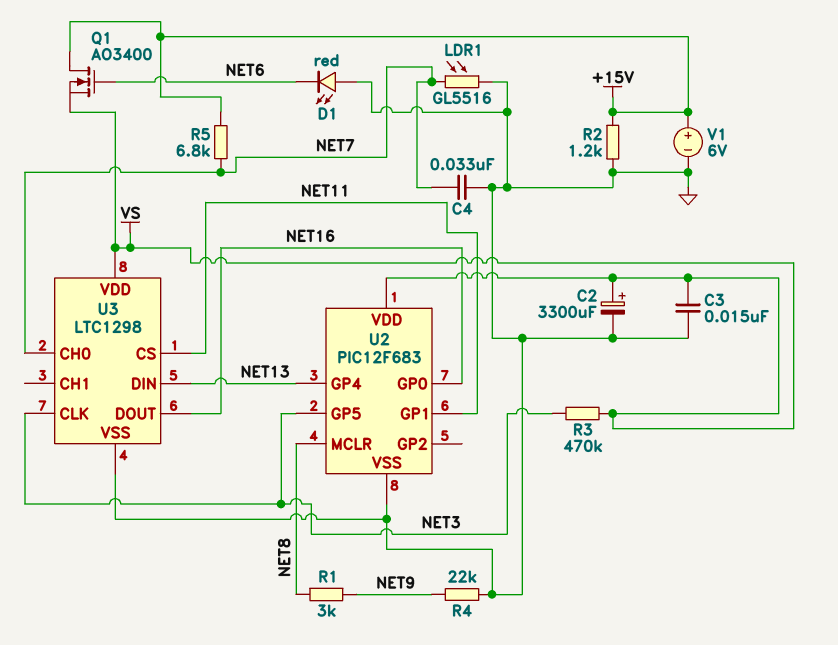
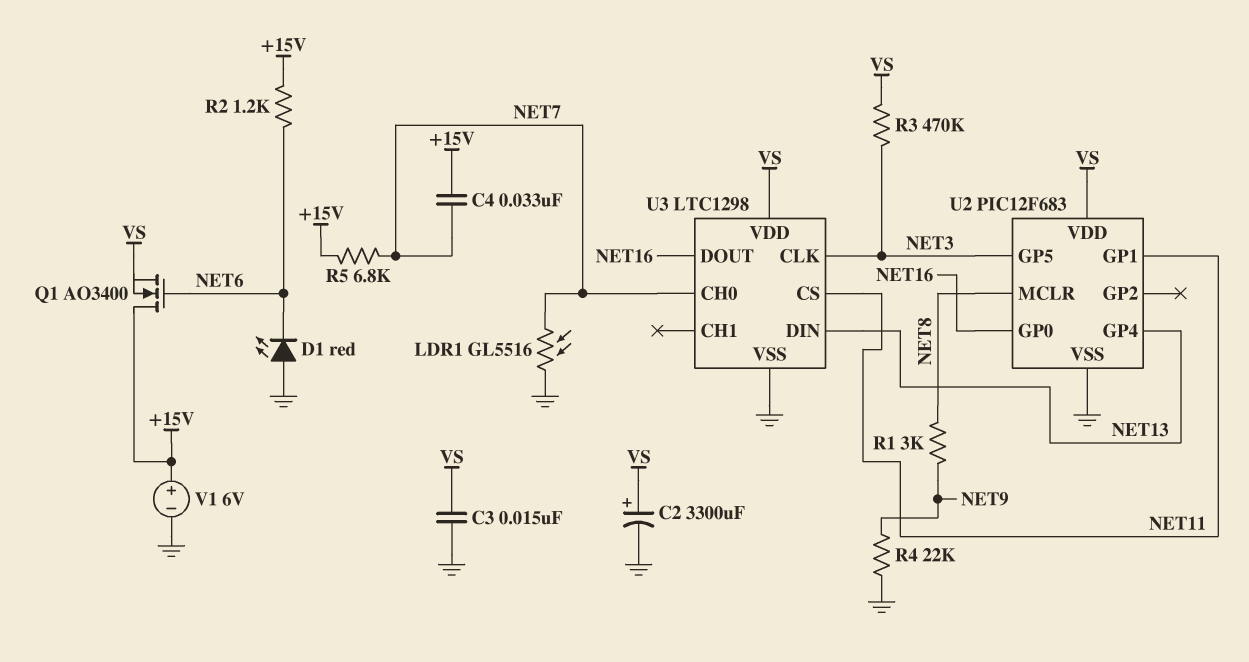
C4: 33nF (GND, NET7) -> 33nF (+15V, NET7)
R2: 1.2k (+15V, GND) -> 1.2k (+15V, NET6)

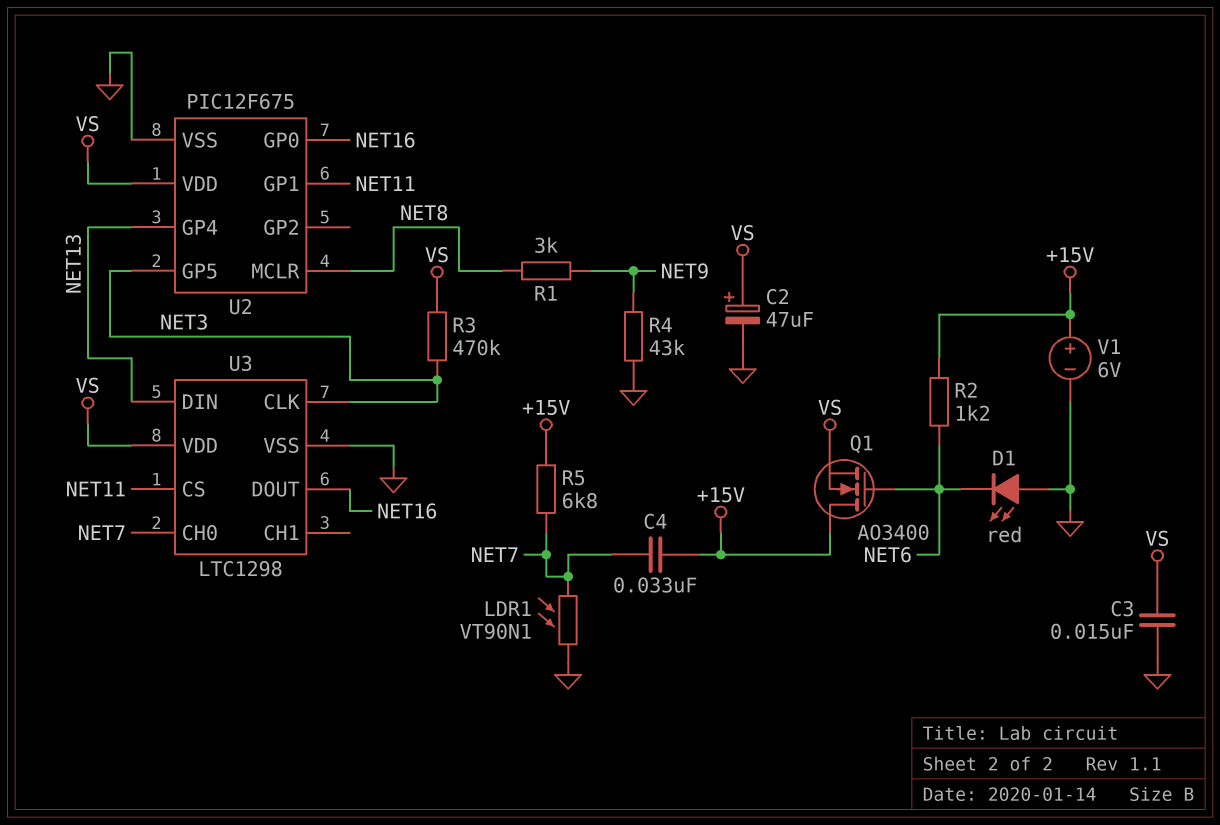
C2: 3300uF (plus VS, minus GND) -> 47uF (plus VS, minus GND)
LDR1: GL5516 (GND, NET7) -> VT90N1 (GND, NET7)
R4: 22k (GND, NET9) -> 43k (GND, NET9)
U2: PIC12F683 -> PIC12F675

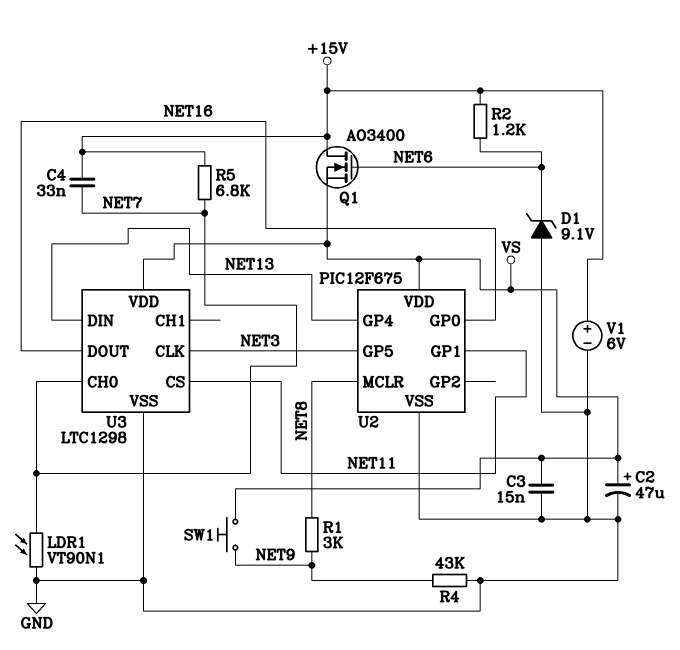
D1: LED red (A GND, K NET6) -> zener 9.1V (A GND, K NET6)
R3: 470k (NET3, VS) -> none
SW1: none -> button (NET9, VS)

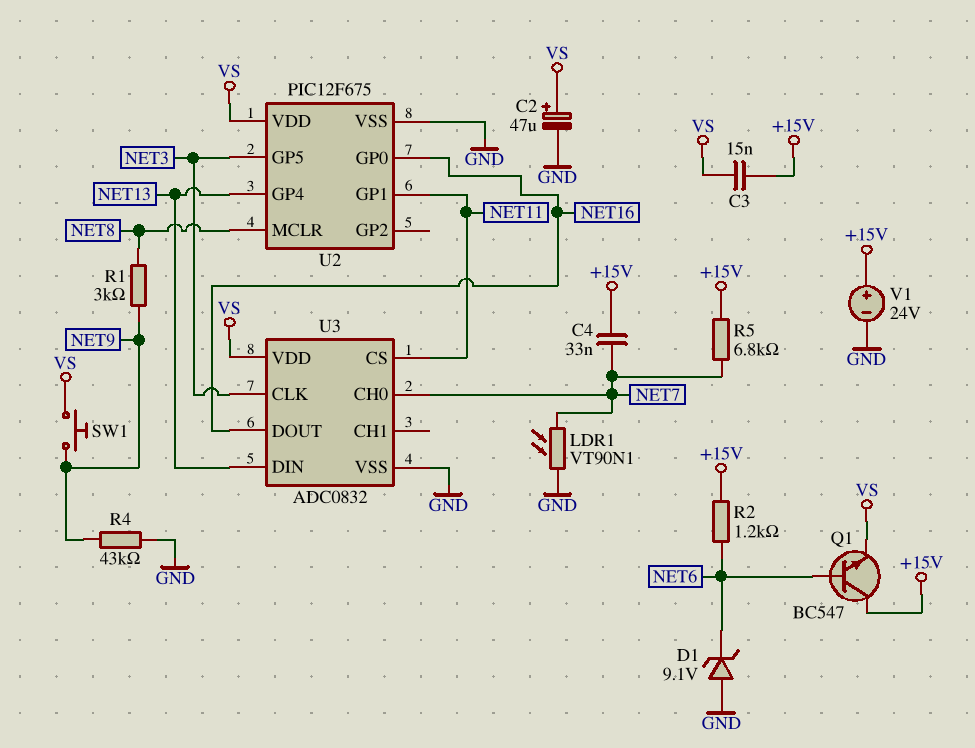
C3: 15nF (GND, VS) -> 15nF (+15V, VS)
Q1: NMOS AO3400 (G NET6, D +15V, S VS) -> NPN BC547 (B NET6, C +15V, E VS)
U3: LTC1298 -> ADC0832
V1: 6V (plus +15V, minus GND) -> 24V (plus +15V, minus GND)

